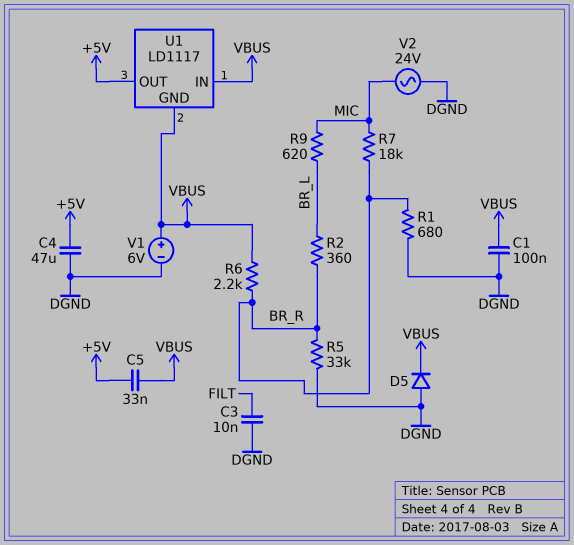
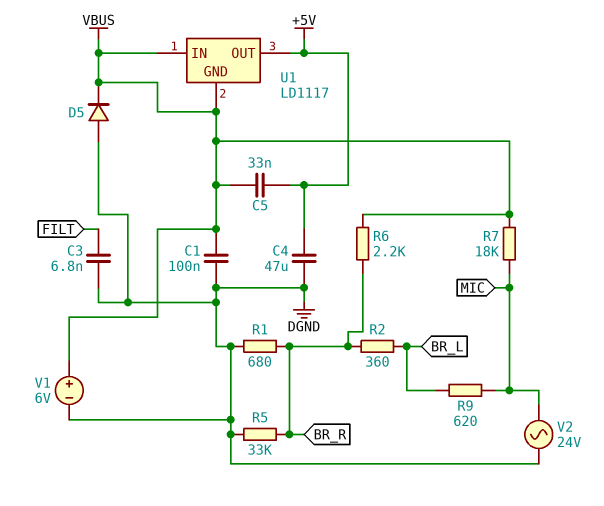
C3: 10nF (DGND, FILT) -> 6.8nF (DGND, FILT)
R7: 18k (BR_R, MIC) -> 18k (MIC, VBUS)

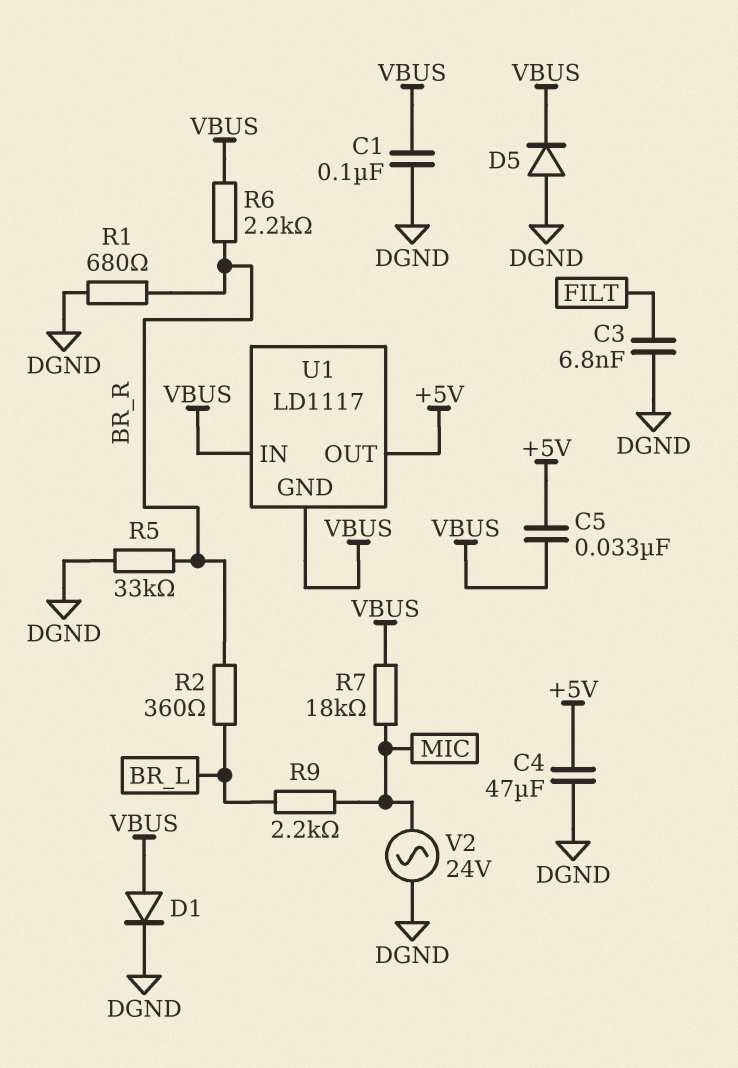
D1: none -> diode (A VBUS, K DGND)
R9: 620 (BR_L, MIC) -> 2.2k (BR_L, MIC)
V1: 6V (plus VBUS, minus DGND) -> none

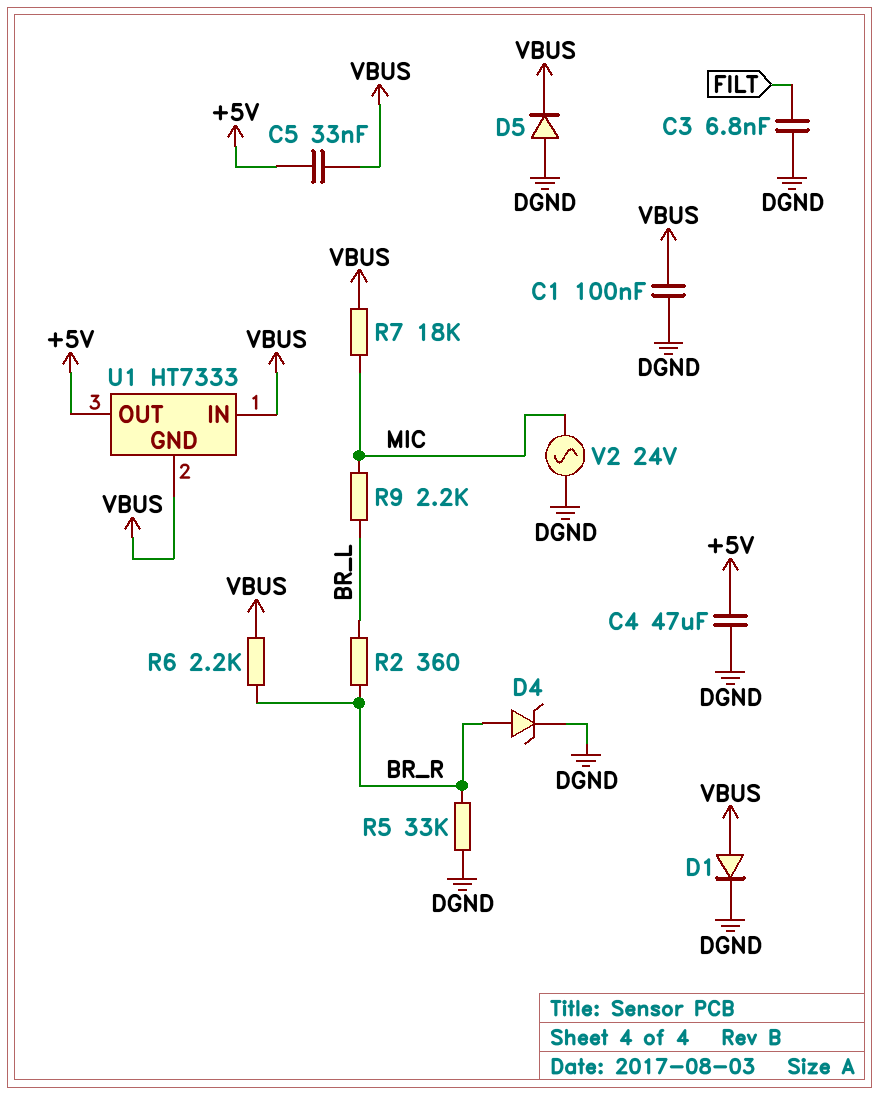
D4: none -> zener (A BR_R, K DGND)
R1: 680 (BR_R, DGND) -> none
U1: LD1117 -> HT7333

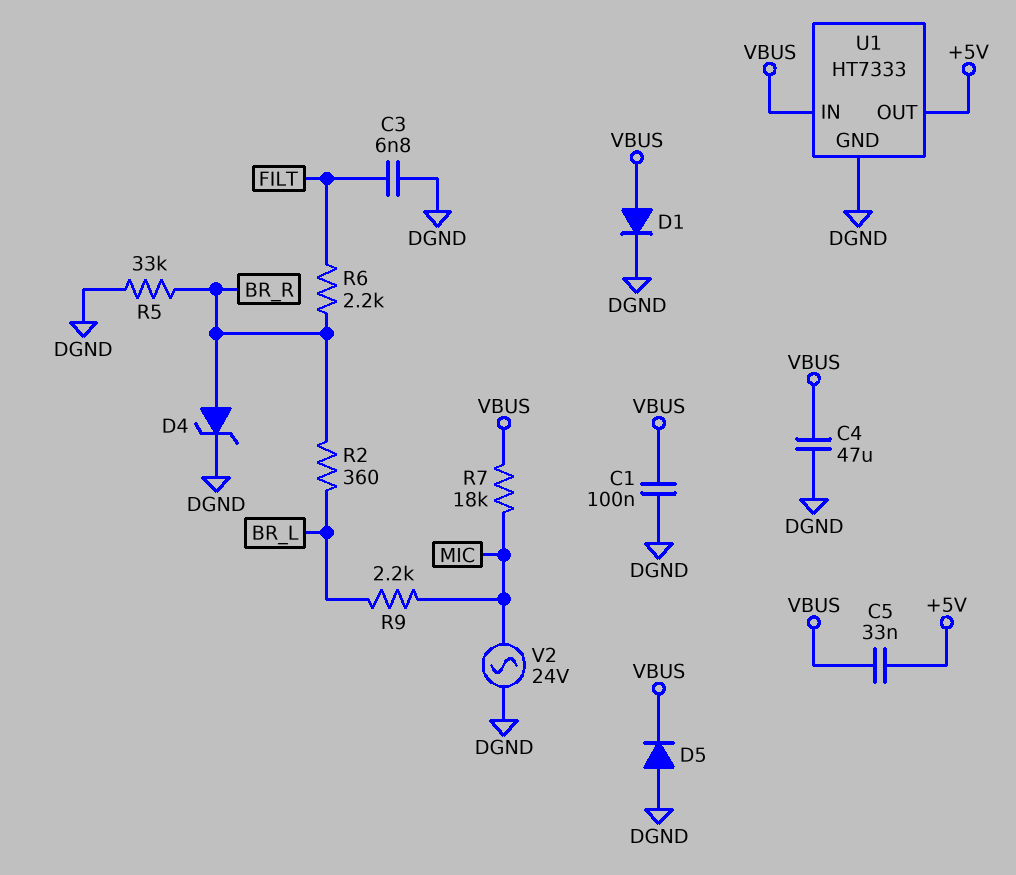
C4: 47uF (+5V, DGND) -> 47uF (DGND, VBUS)
R6: 2.2k (BR_R, VBUS) -> 2.2k (BR_R, FILT)
U1 pin GND: VBUS -> DGND

